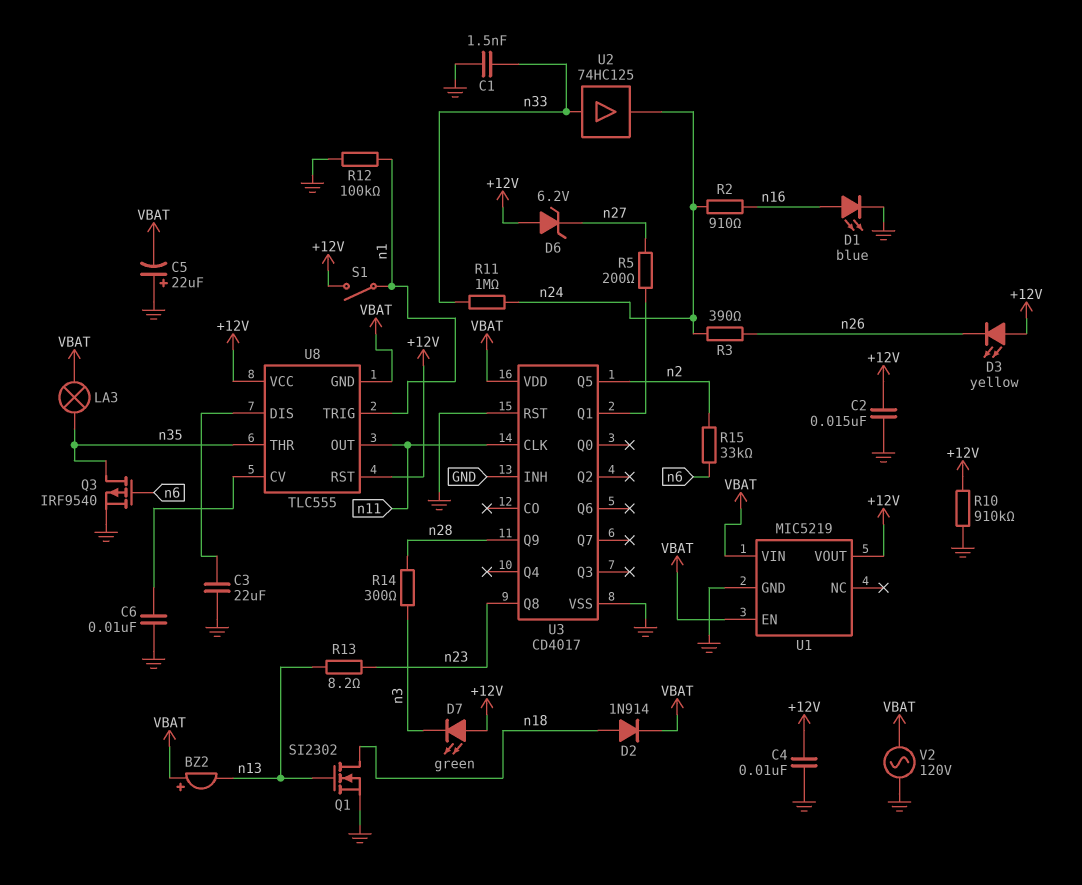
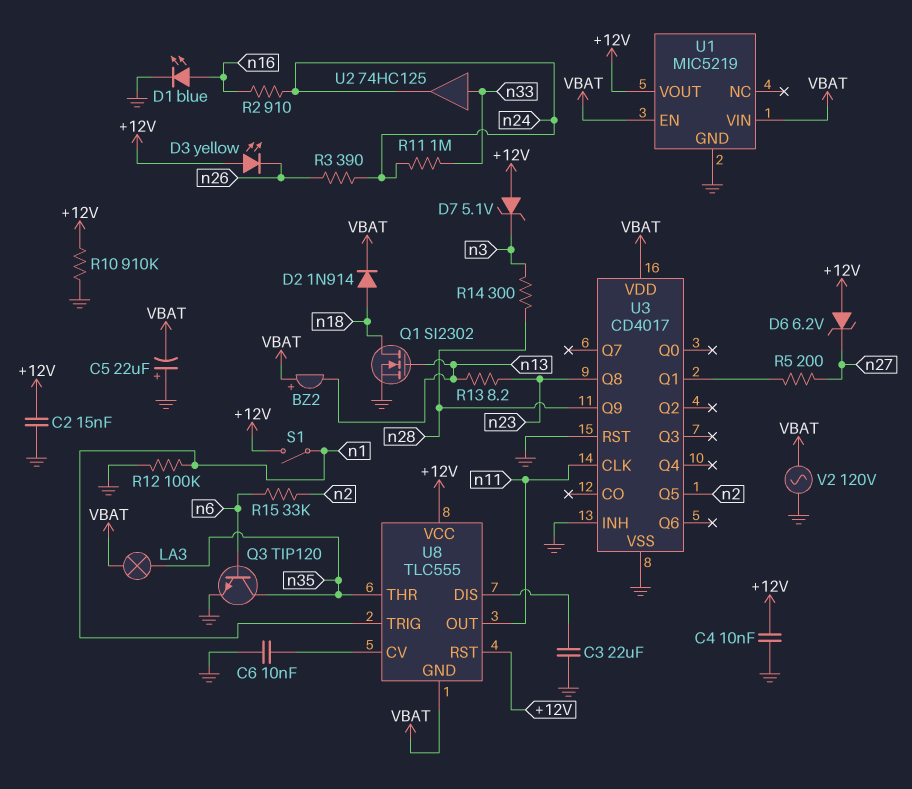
C1: 1.5nF (GND, n33) -> none
D7: LED green (A +12V, K n3) -> zener 5.1V (A +12V, K n3)
Q3: PMOS IRF9540 (G n6, D n35, S GND) -> NPN TIP120 (B n6, C n35, E GND)

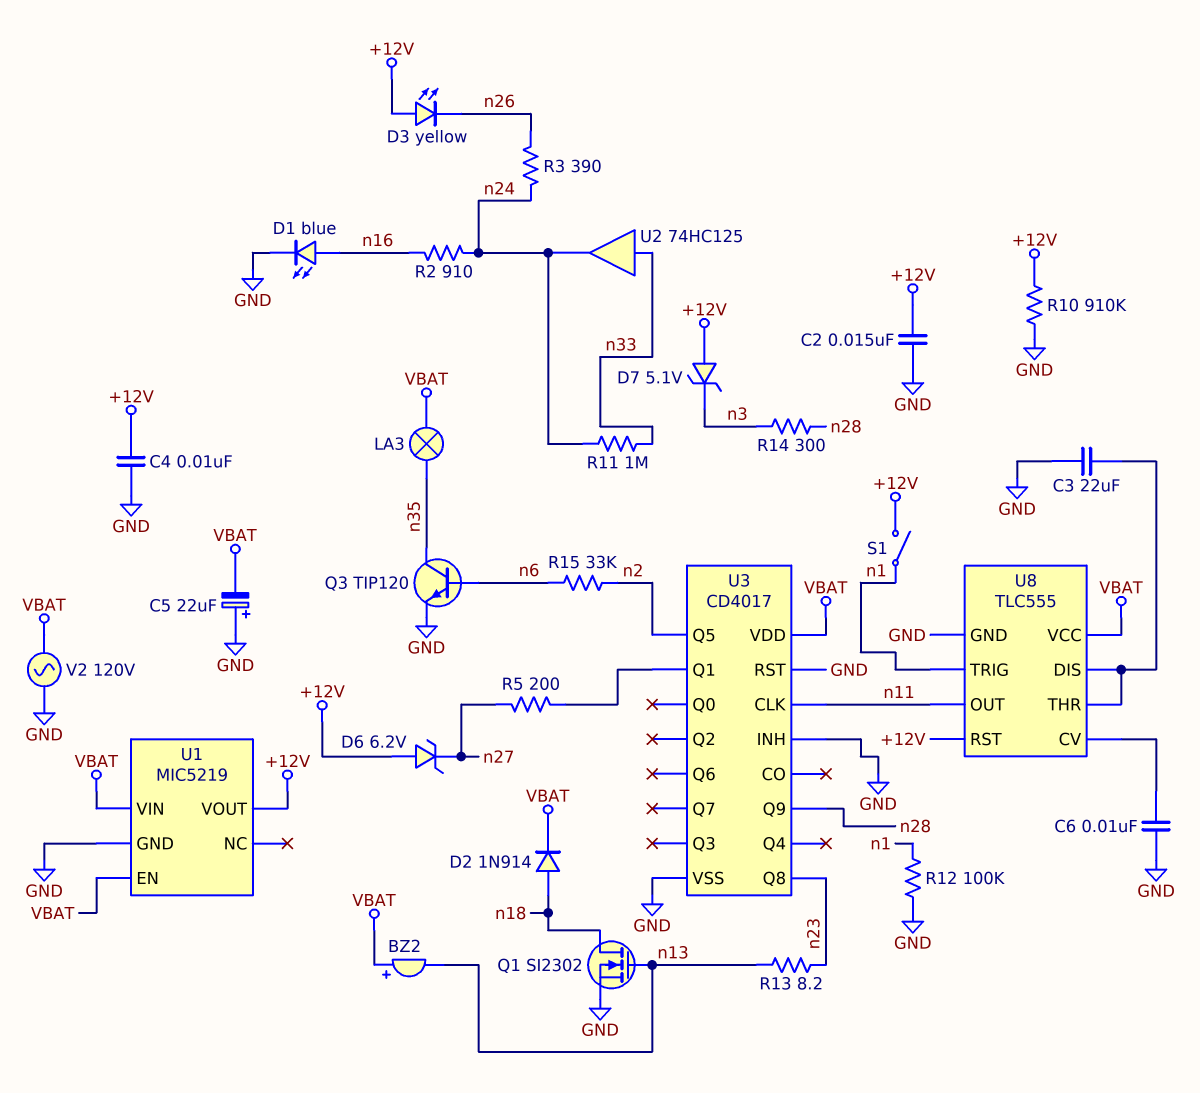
U8 pin GND: VBAT -> GND
U8 pin THR: n35 -> U8/DIS
U8 pin VCC: +12V -> VBAT

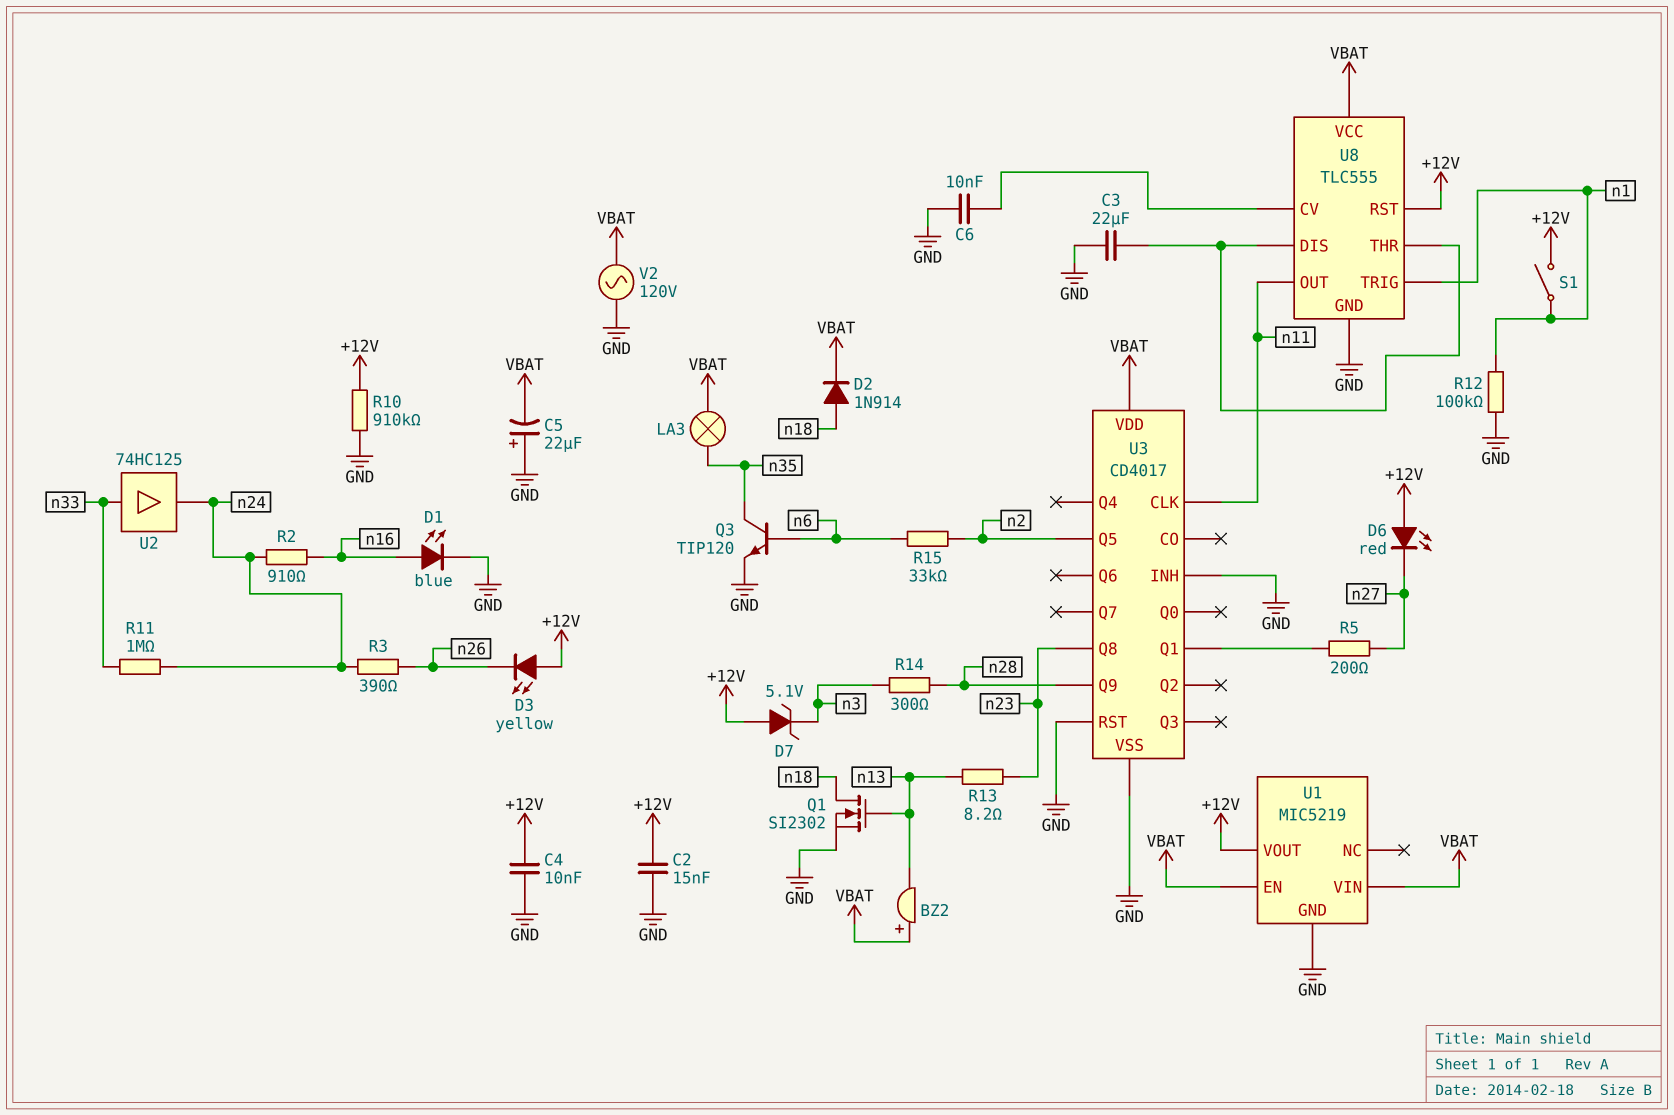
D6: zener 6.2V (A +12V, K n27) -> LED red (A +12V, K n27)

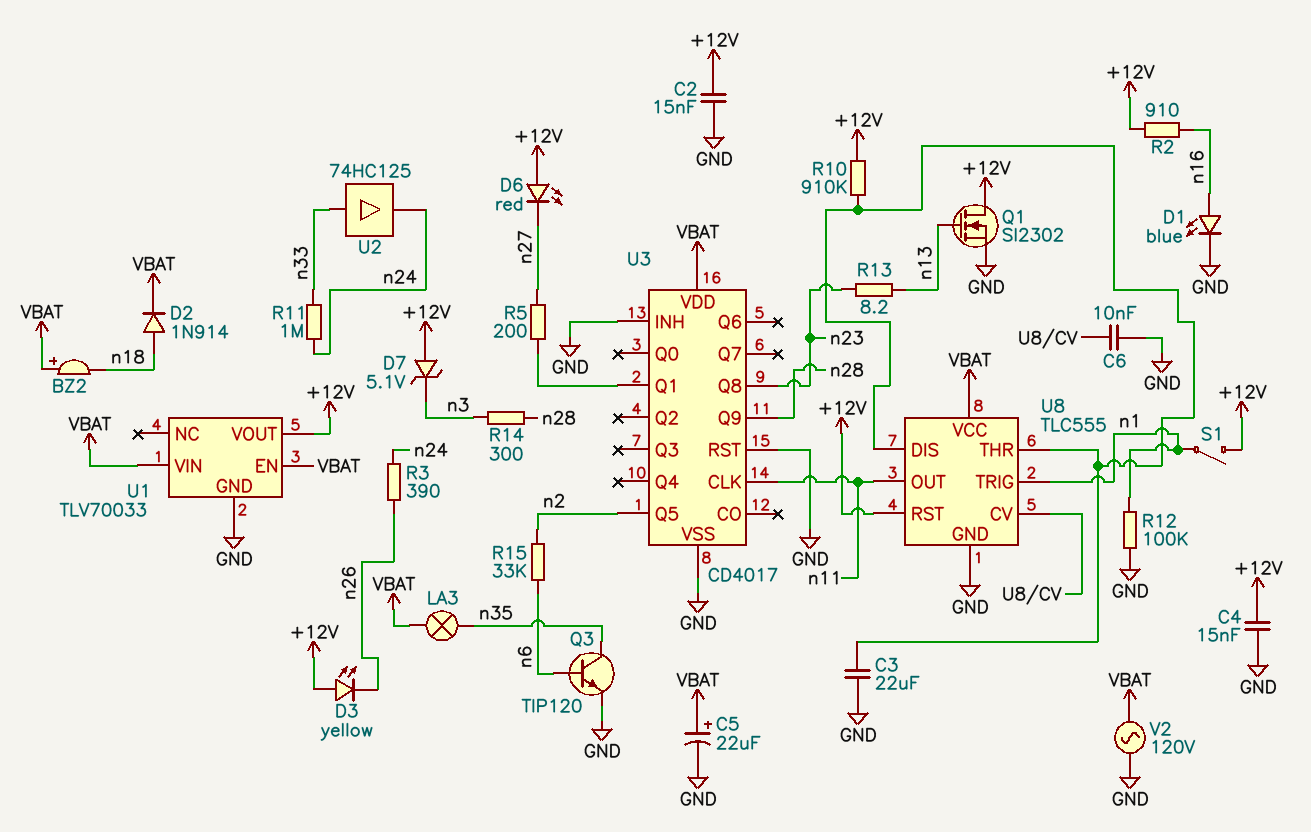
BZ2: buzzer (plus VBAT, minus n13) -> buzzer (plus VBAT, minus n18)
C4: 10nF (+12V, GND) -> 15nF (+12V, GND)
C5: 22uF (plus GND, minus VBAT) -> 22uF (plus VBAT, minus GND)
Q1: NMOS SI2302 (G n13, D n18, S GND) -> NMOS SI2302 (G n13, D +12V, S GND)
R2: 910 (n16, n24) -> 910 (+12V, n16)
R10: 910k (+12V, GND) -> 910k (+12V, U8/DIS)
U1: MIC5219 -> TLV70033

